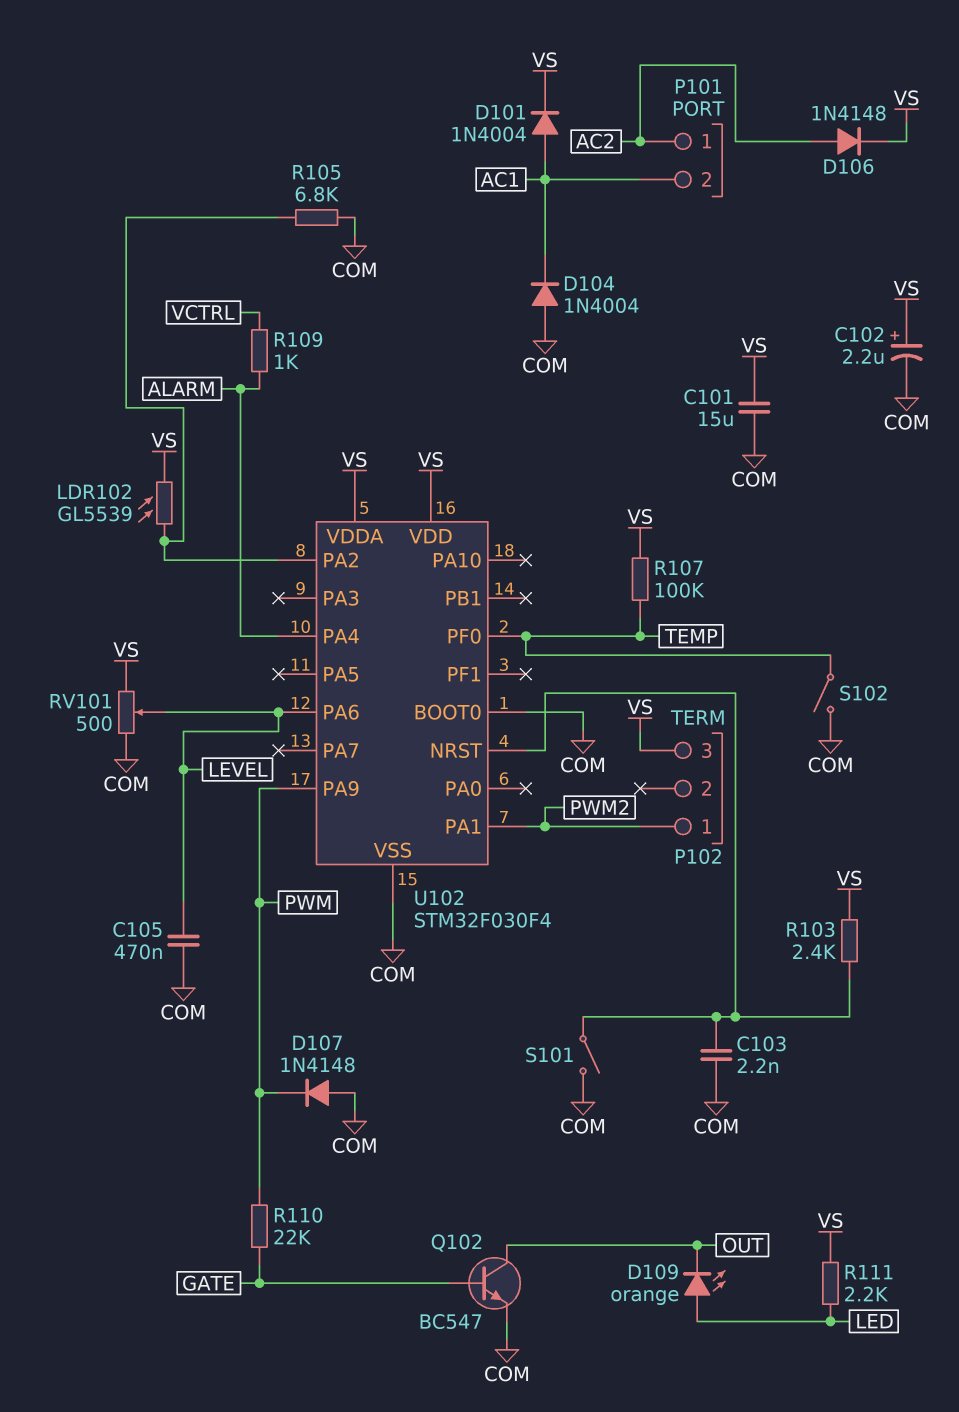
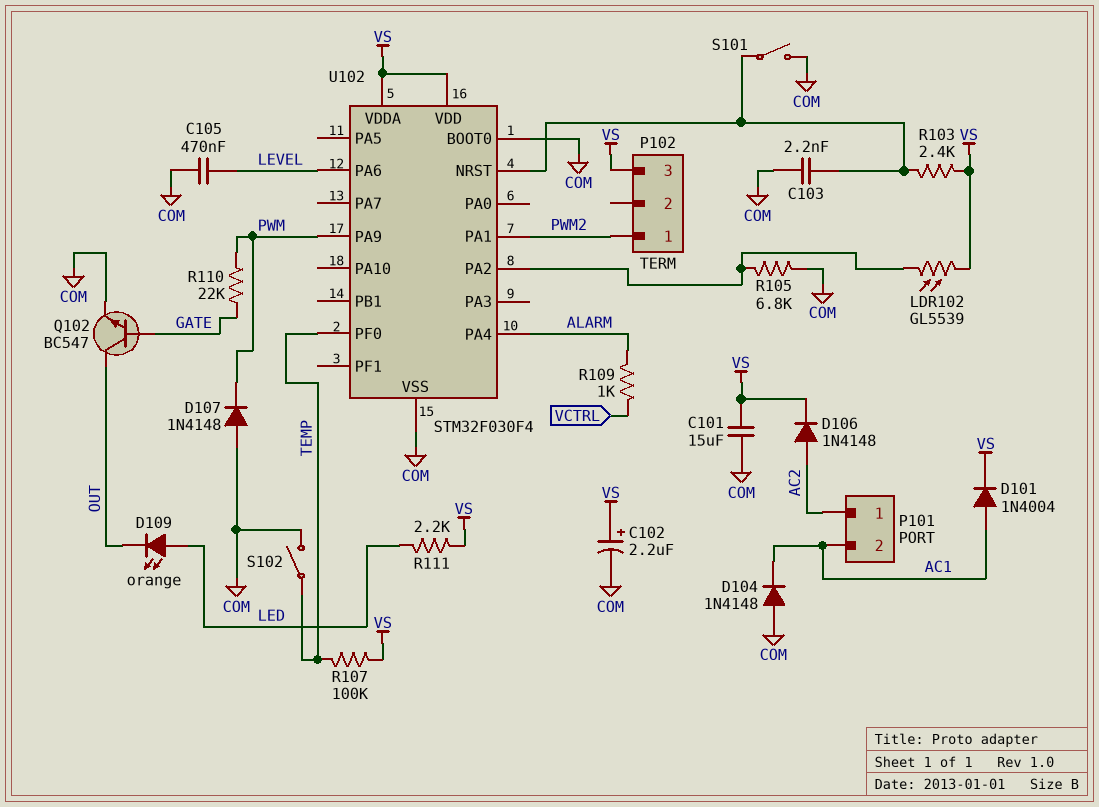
D104: diode 1N4004 (A COM, K AC1) -> diode 1N4148 (A COM, K AC1)
RV101: 500 (COM, VS, wiper LEVEL) -> none

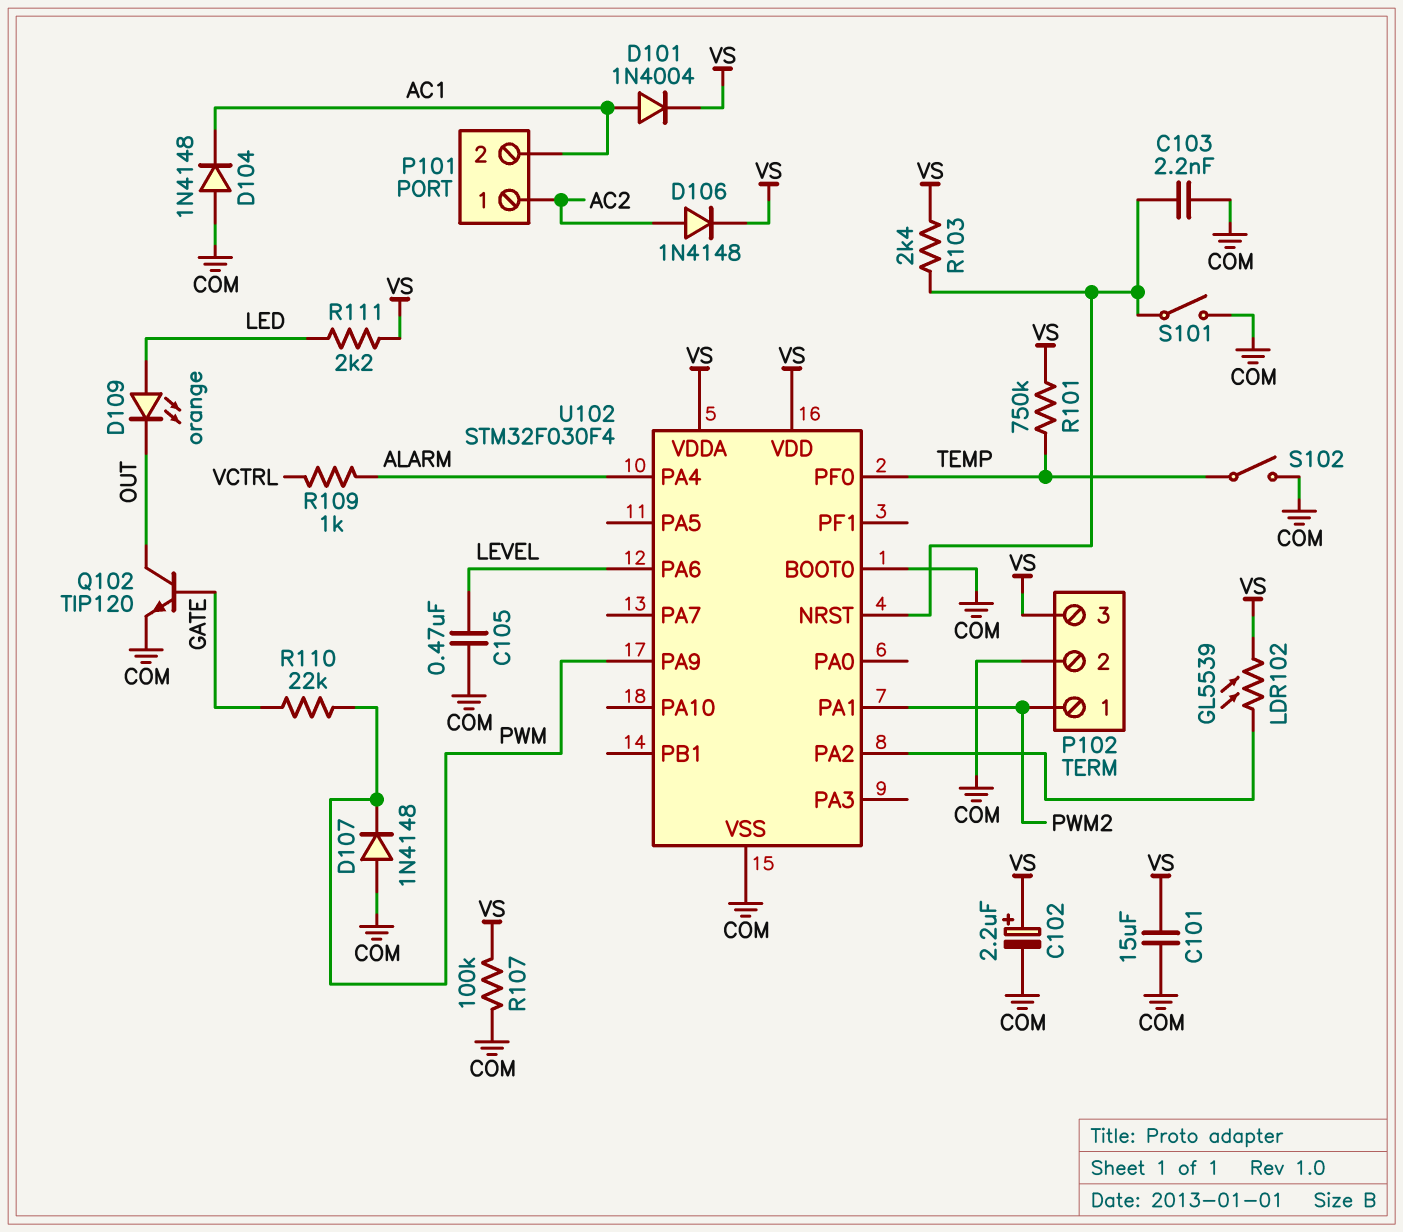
P102 pin 2: none -> COM
Q102: NPN BC547 (B GATE, C OUT, E COM) -> NPN TIP120 (B GATE, C OUT, E COM)
R101: none -> 750k (TEMP, VS)
R105: 6.8k (COM, U102/PA2) -> none
R107: 100k (TEMP, VS) -> 100k (COM, VS)

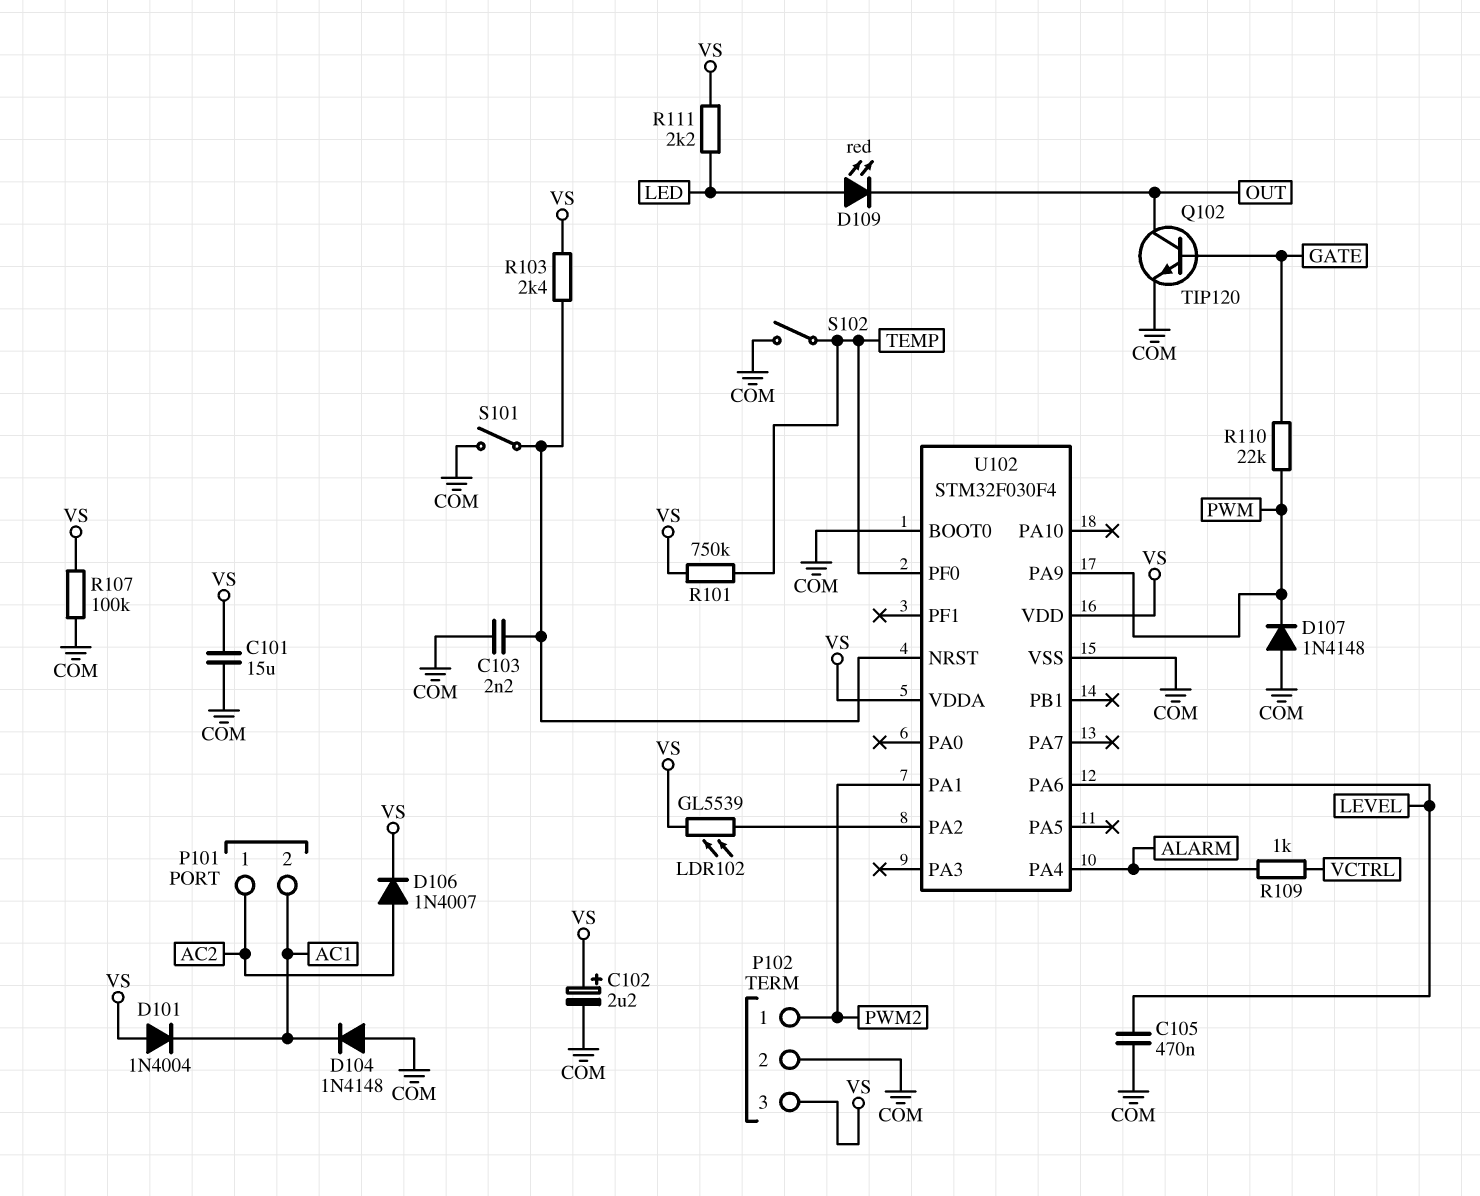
D101: diode 1N4004 (A AC1, K VS) -> diode 1N4004 (A VS, K AC1)
D106: diode 1N4148 (A AC2, K VS) -> diode 1N4007 (A AC2, K VS)
D109: LED orange (A LED, K OUT) -> LED red (A LED, K OUT)

